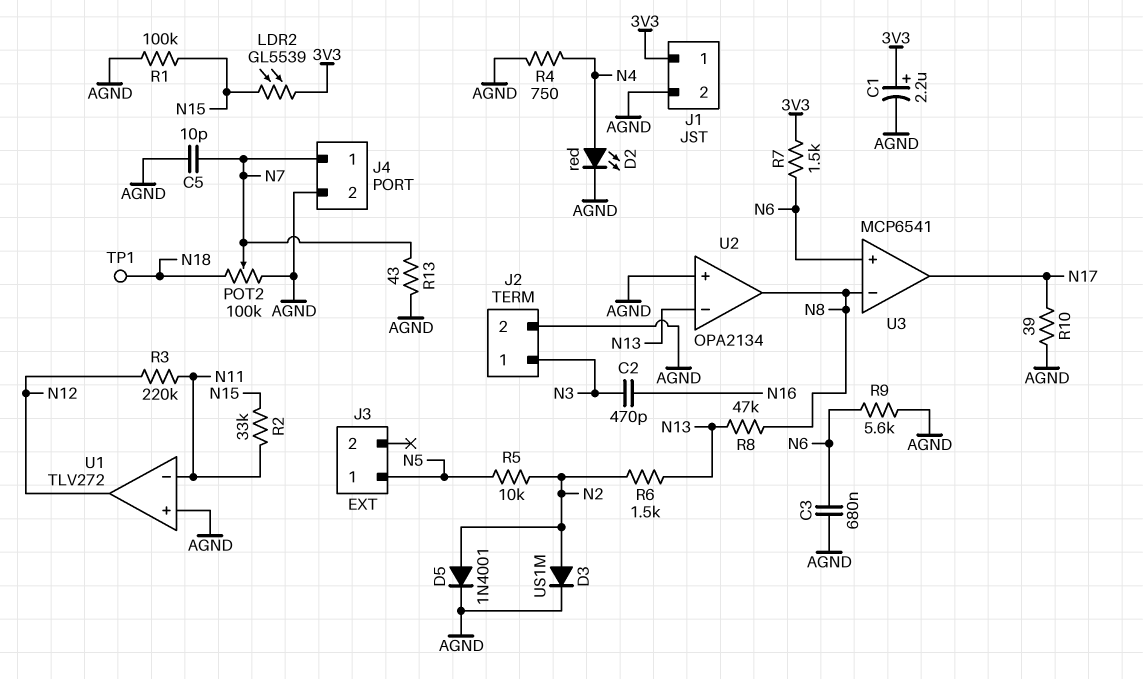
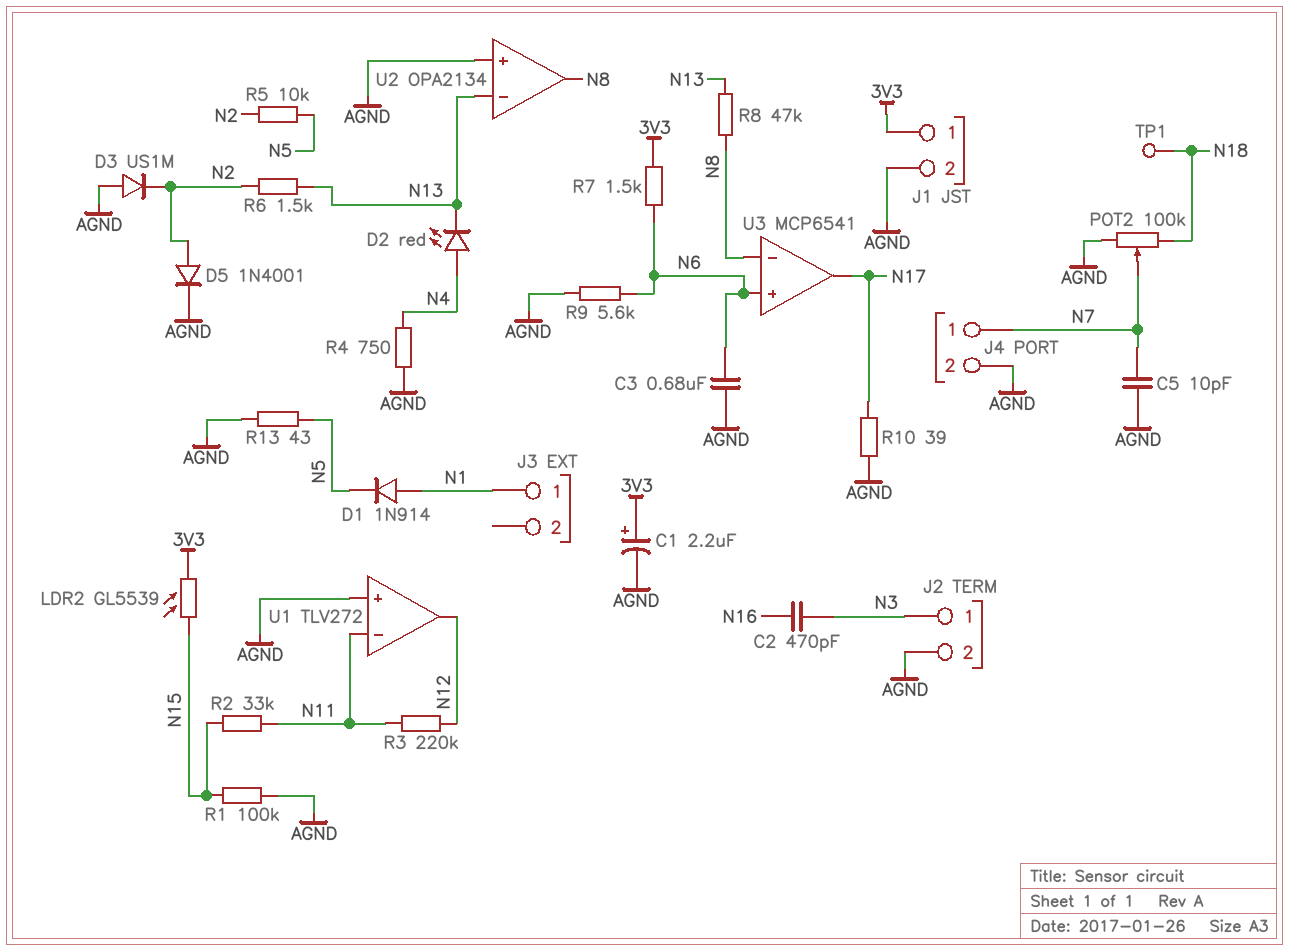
D1: none -> diode 1N914 (A N1, K N5)
D2: LED red (A N4, K AGND) -> LED red (A N4, K N13)
D3: diode US1M (A N2, K AGND) -> diode US1M (A AGND, K N2)
J3 pin 1: N5 -> N1
R13: 43 (AGND, N7) -> 43 (AGND, N5)

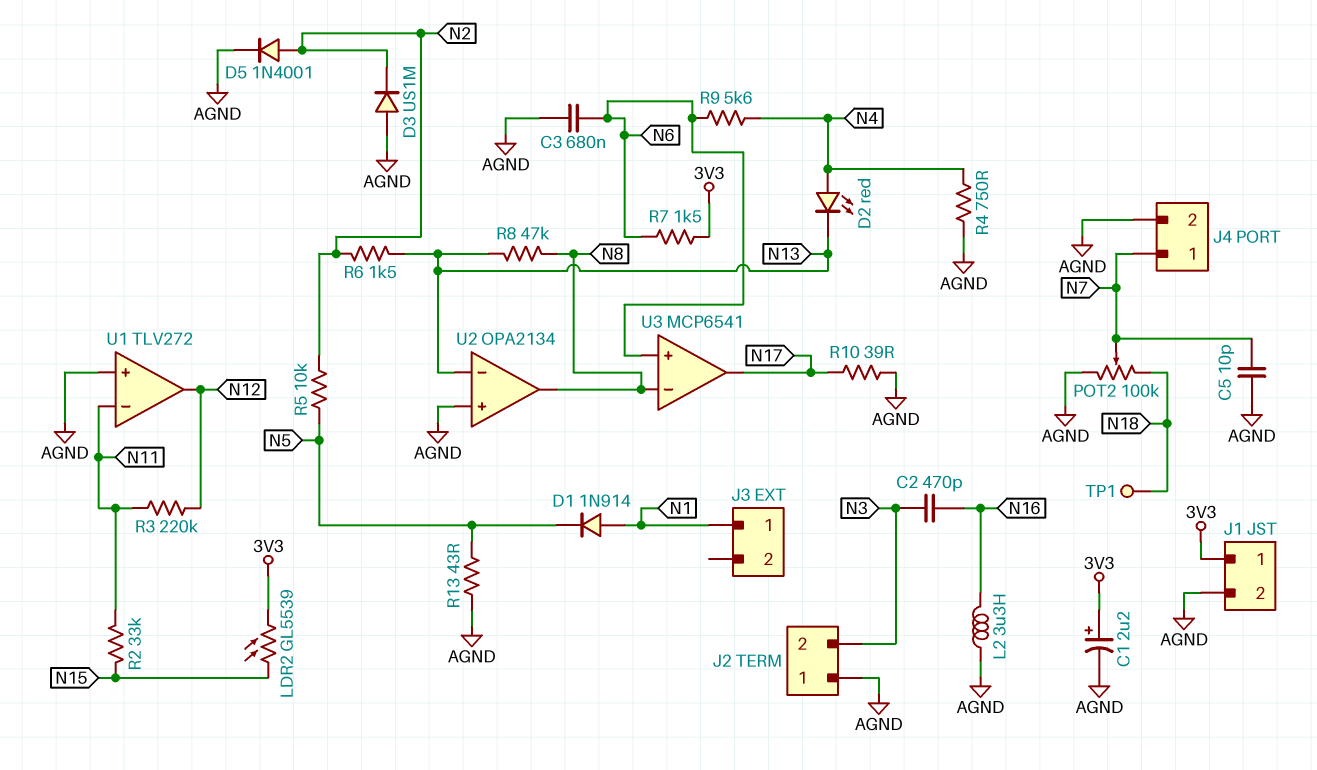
J2 pin 1: N3 -> AGND
J2 pin 2: AGND -> N3
L2: none -> 3.3uH (AGND, N16)
R1: 100k (AGND, N15) -> none
R9: 5.6k (AGND, N6) -> 5.6k (N4, N6)

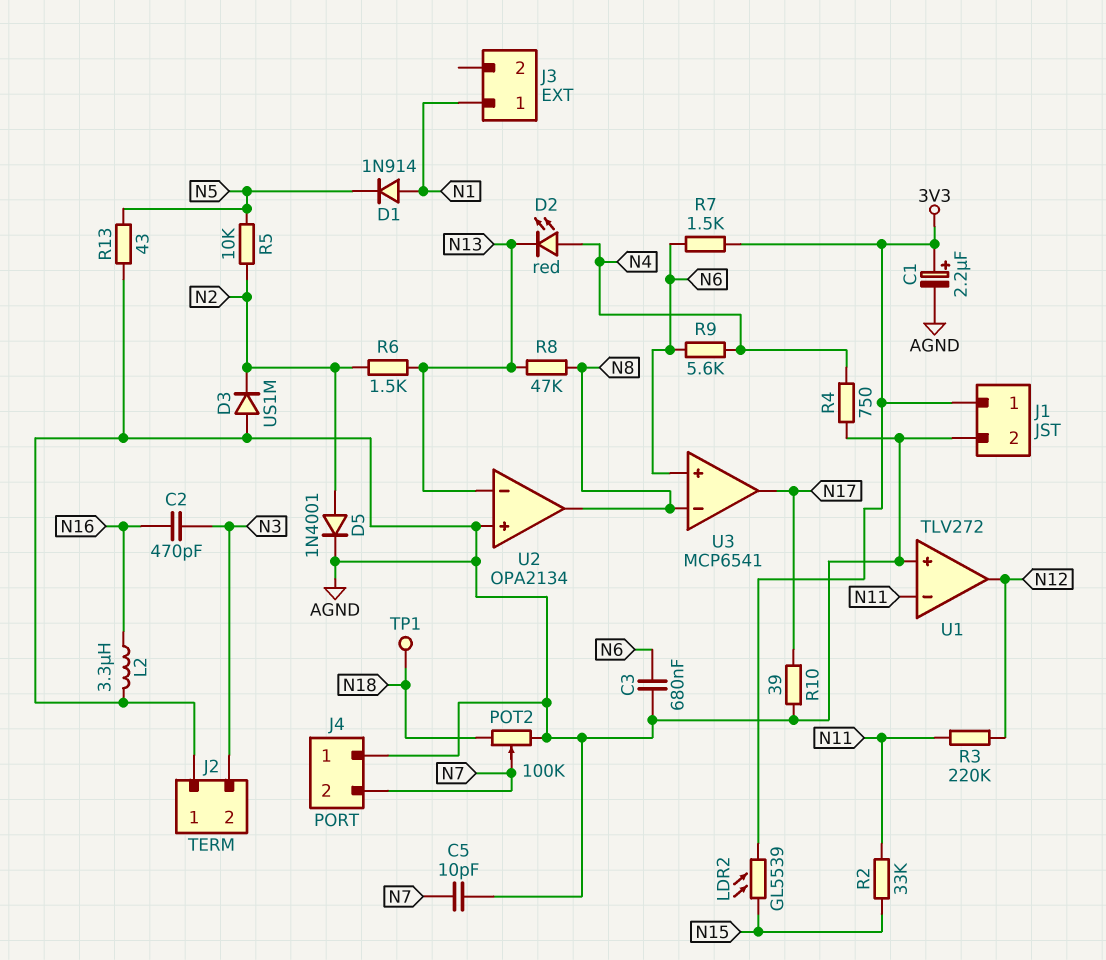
J4 pin 1: N7 -> AGND
J4 pin 2: AGND -> N7

